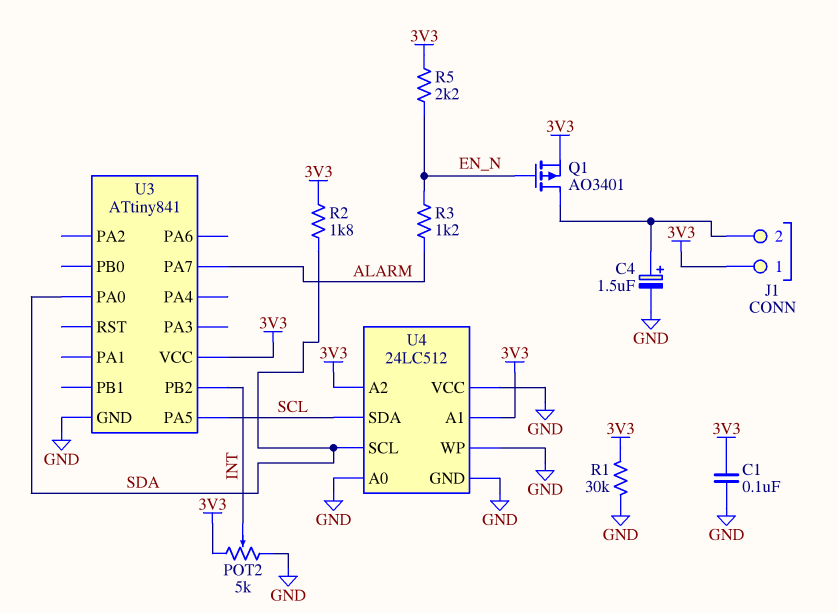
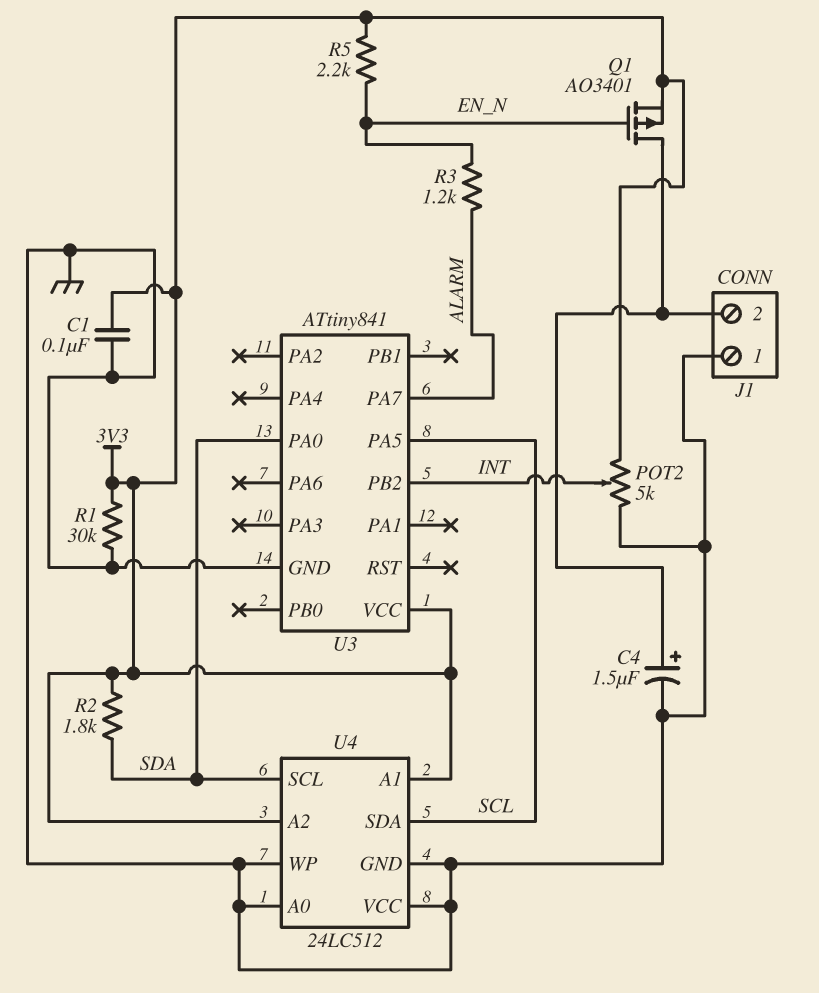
J1 pin 1: 3V3 -> GND

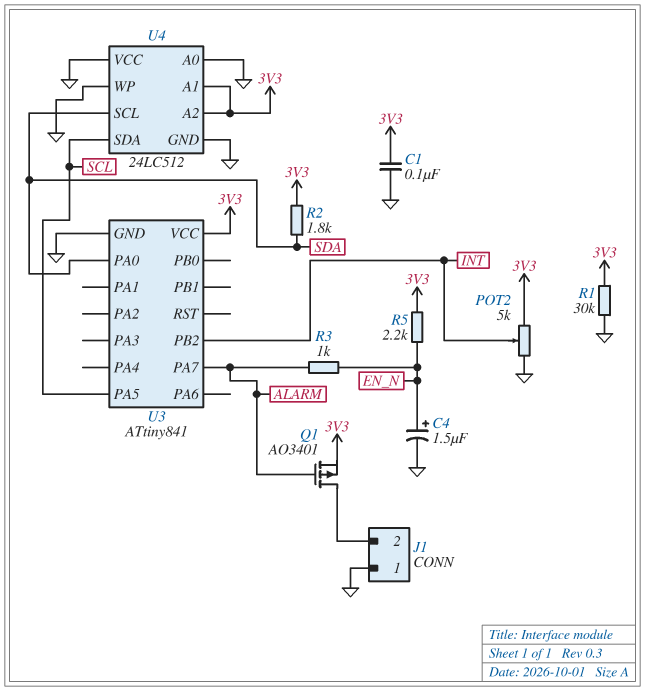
C4: 1.5uF (plus J1/2, minus GND) -> 1.5uF (plus EN_N, minus GND)
Q1: PMOS AO3401 (G EN_N, D J1/2, S 3V3) -> PMOS AO3401 (G ALARM, D J1/2, S 3V3)
R3: 1.2k (ALARM, EN_N) -> 1k (ALARM, EN_N)

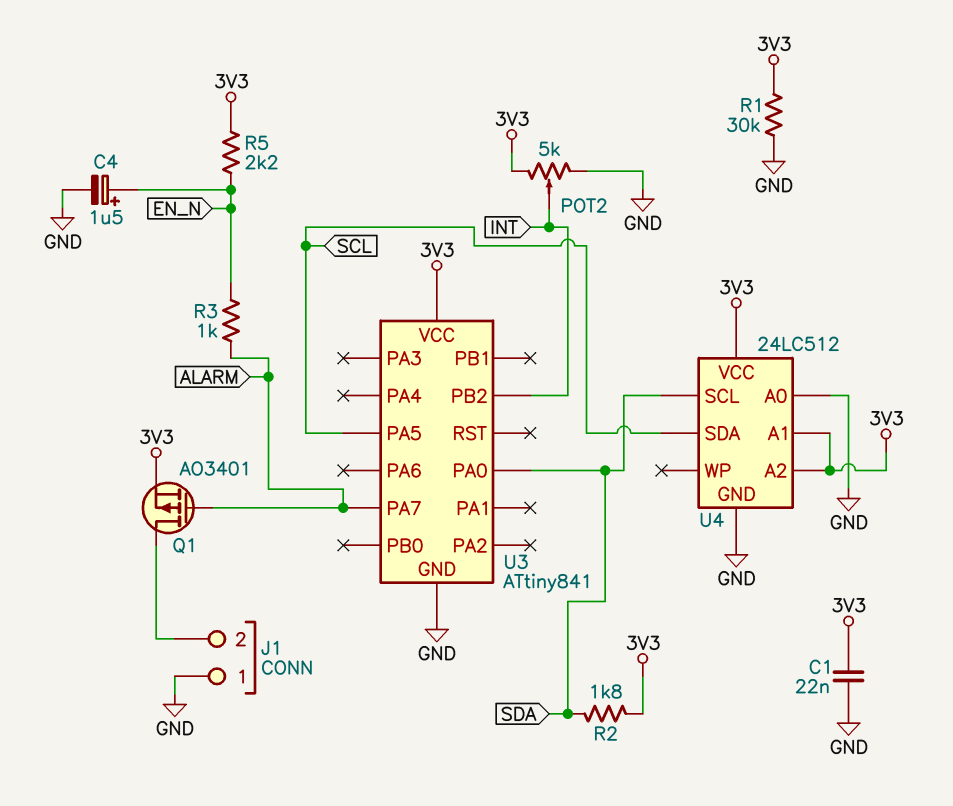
C1: 100nF (3V3, GND) -> 22nF (3V3, GND)
U4 pin VCC: GND -> 3V3
U4 pin WP: GND -> none

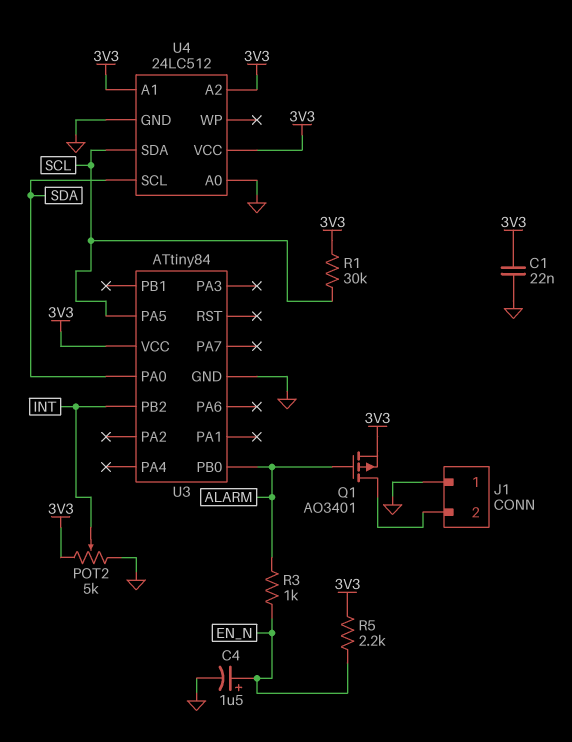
R1: 30k (3V3, GND) -> 30k (3V3, SCL)
R2: 1.8k (3V3, SDA) -> none
U3: ATtiny841 -> ATtiny84
U3 pin PA7: ALARM -> none
U3 pin PB0: none -> ALARM

